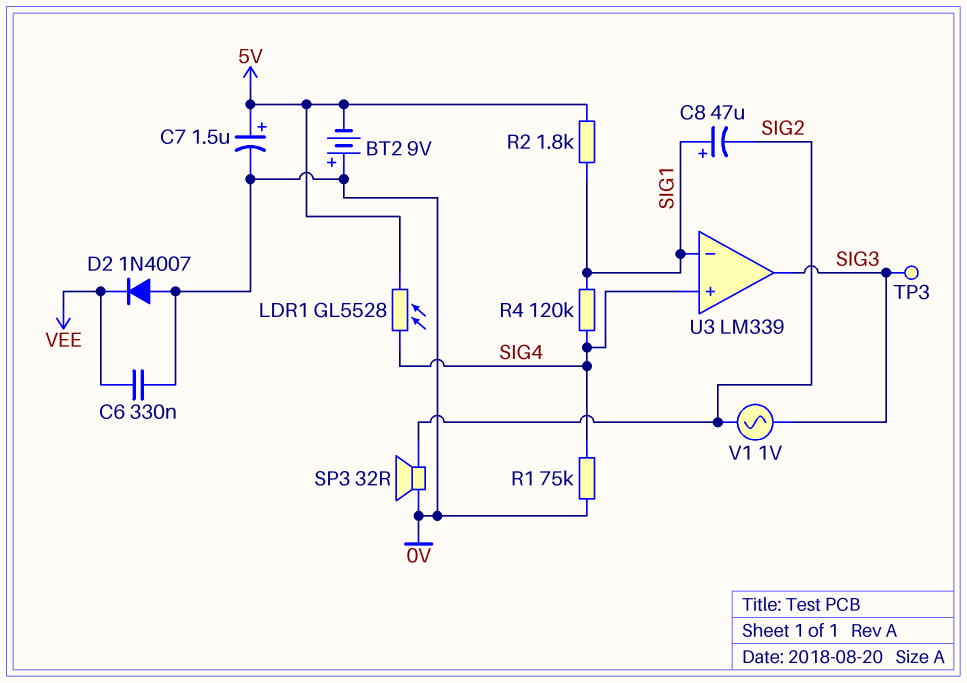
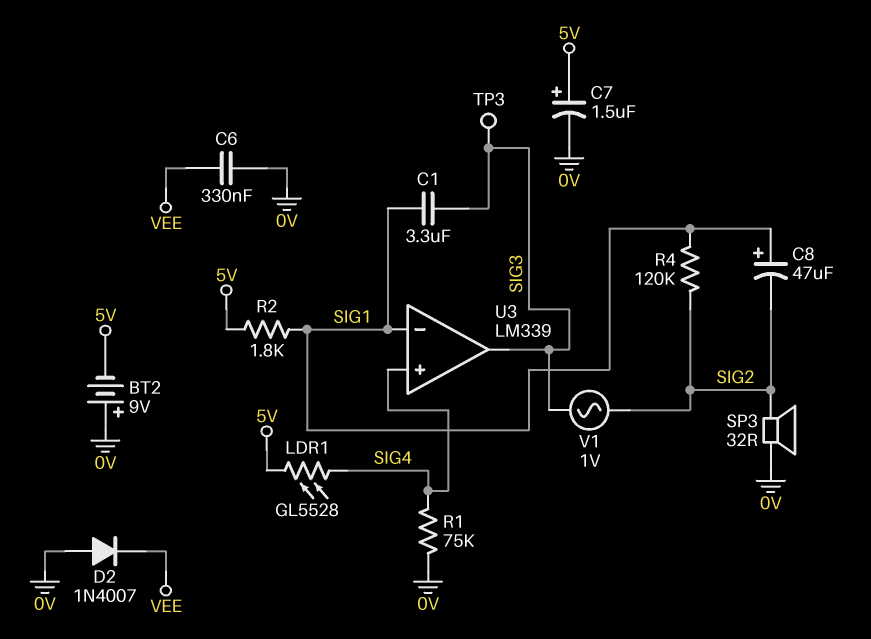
C1: none -> 3.3uF (SIG1, SIG3)
R4: 120k (SIG1, SIG4) -> 120k (SIG1, SIG2)

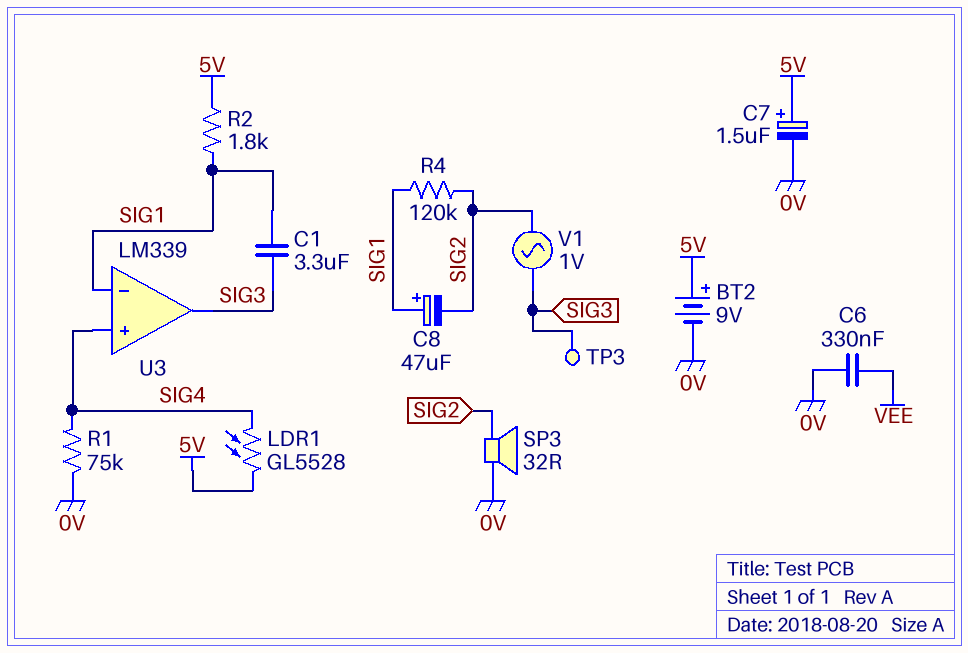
BT2: 9V (plus 0V, minus 5V) -> 9V (plus 5V, minus 0V)
D2: diode 1N4007 (A 0V, K VEE) -> none

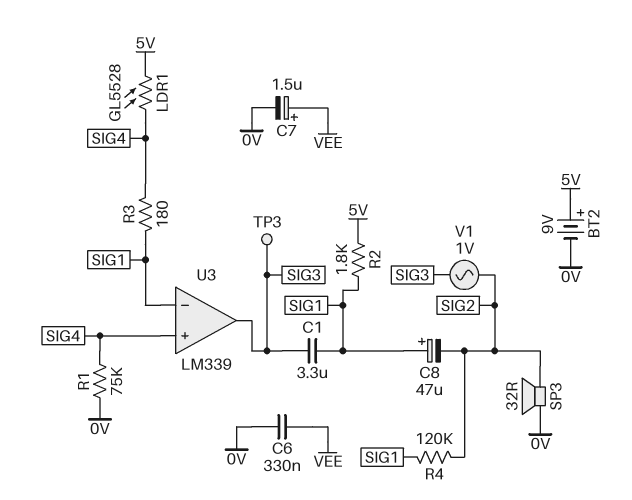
C7: 1.5uF (plus 5V, minus 0V) -> 1.5uF (plus VEE, minus 0V)
R3: none -> 180 (SIG1, SIG4)

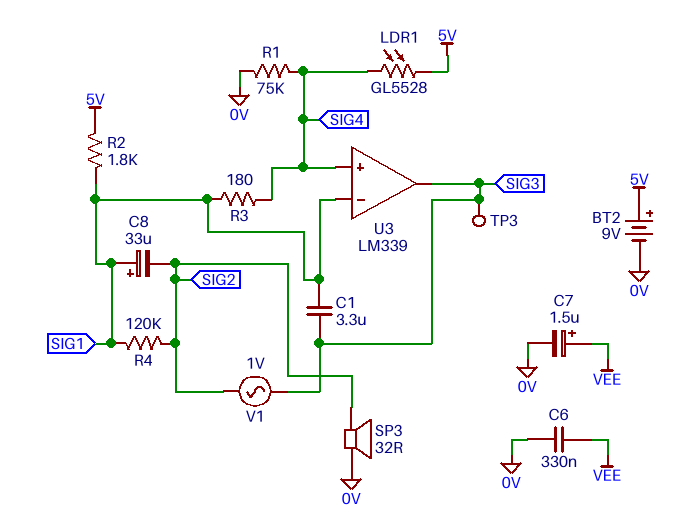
C8: 47uF (plus SIG1, minus SIG2) -> 33uF (plus SIG1, minus SIG2)

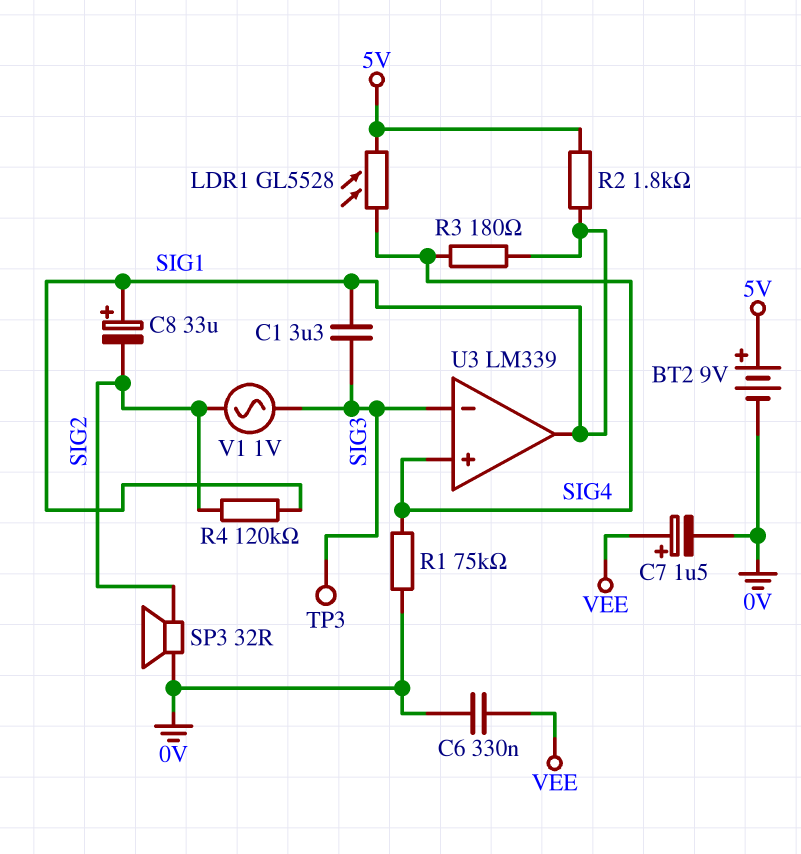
U3 pin in-: SIG1 -> SIG3
U3 pin out: SIG3 -> SIG1

